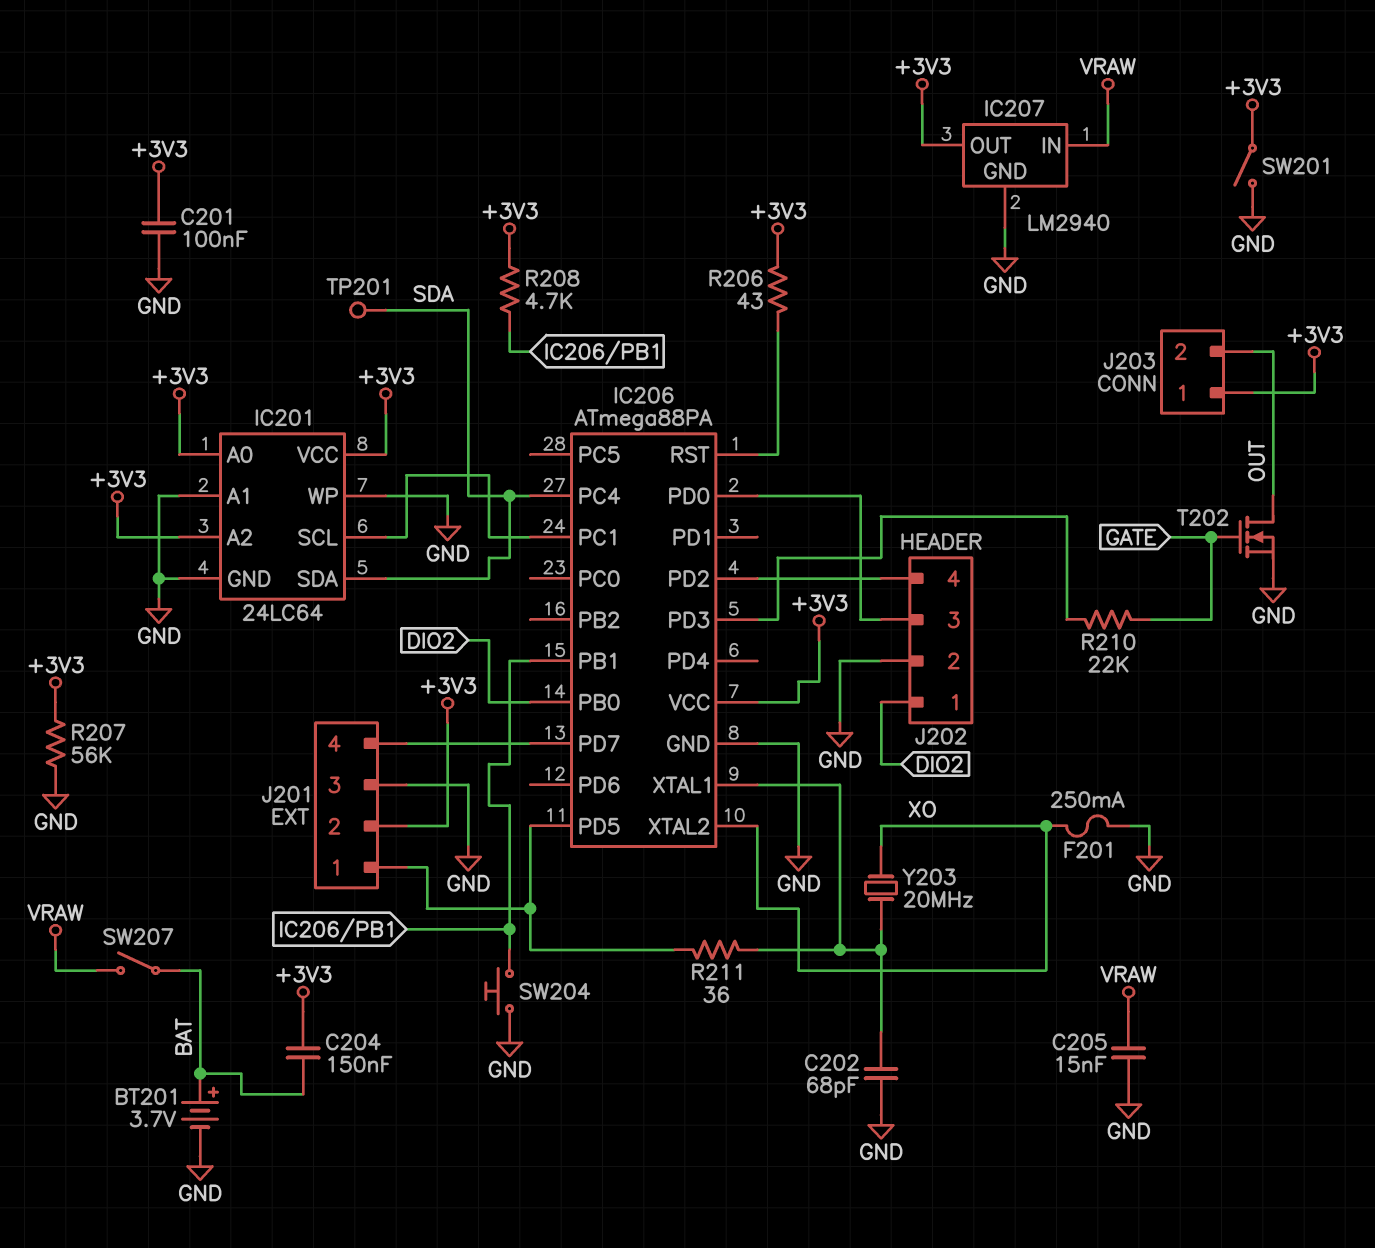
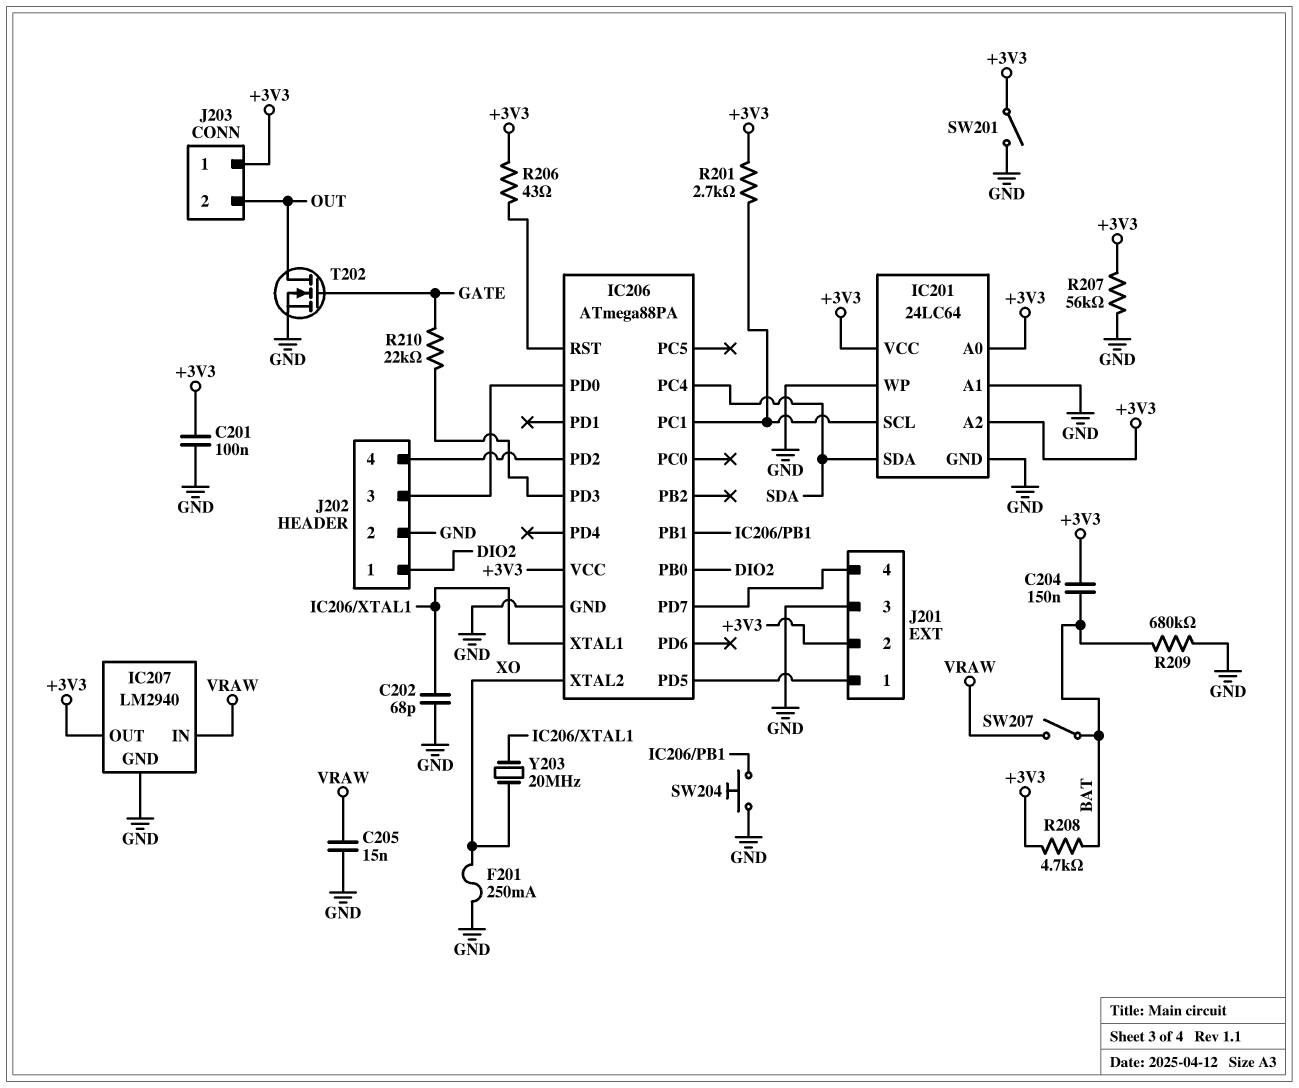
BT201: 3.7V (plus BAT, minus GND) -> none
R201: none -> 2.7k (+3V3, IC201/SCL)
R208: 4.7k (+3V3, IC206/PB1) -> 4.7k (+3V3, BAT)
R209: none -> 680k (BAT, GND)
R211: 36 (IC206/PD5, IC206/XTAL1) -> none
TP201: test point (SDA) -> none

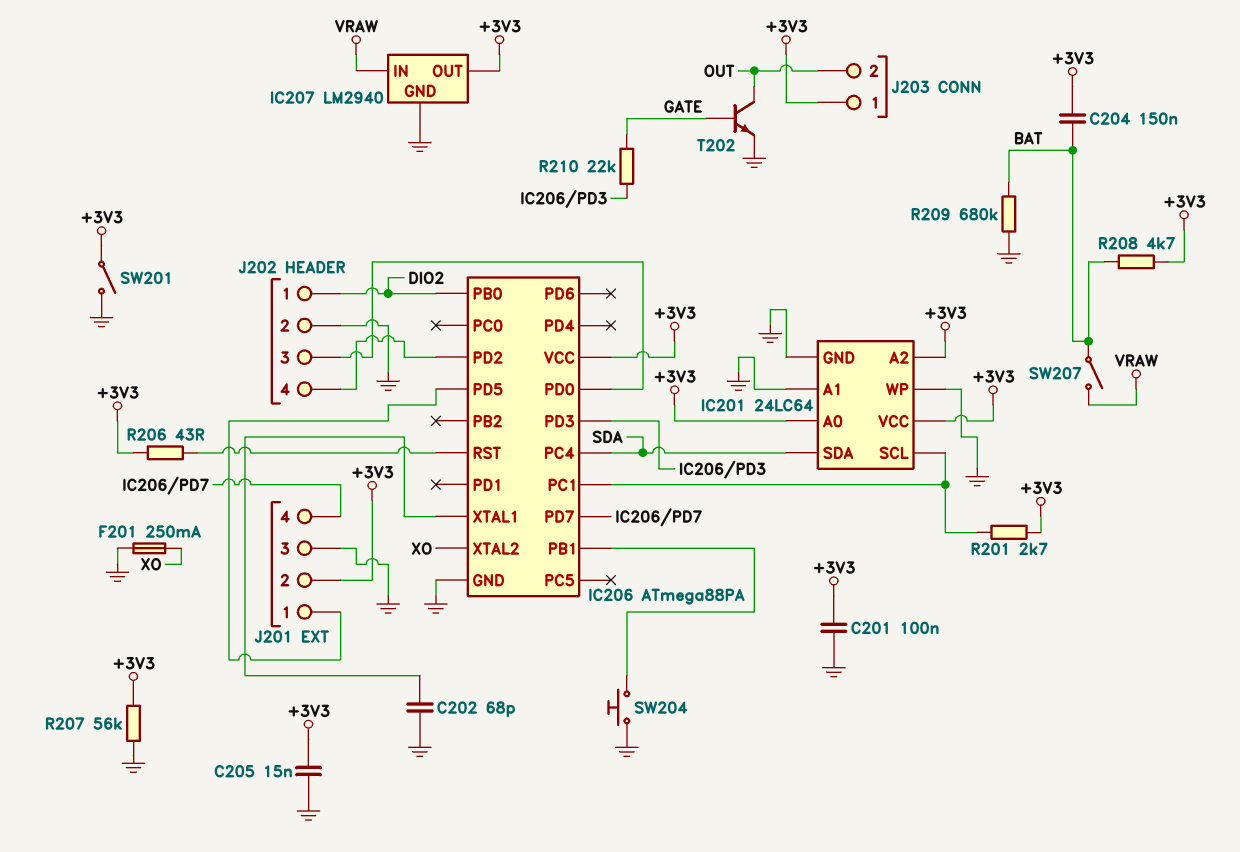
C205: 15nF (GND, VRAW) -> 15nF (+3V3, GND)
T202: NMOS (G GATE, D OUT, S GND) -> NPN (B GATE, C OUT, E GND)
Y203: 20MHz (IC206/XTAL1, XO) -> none

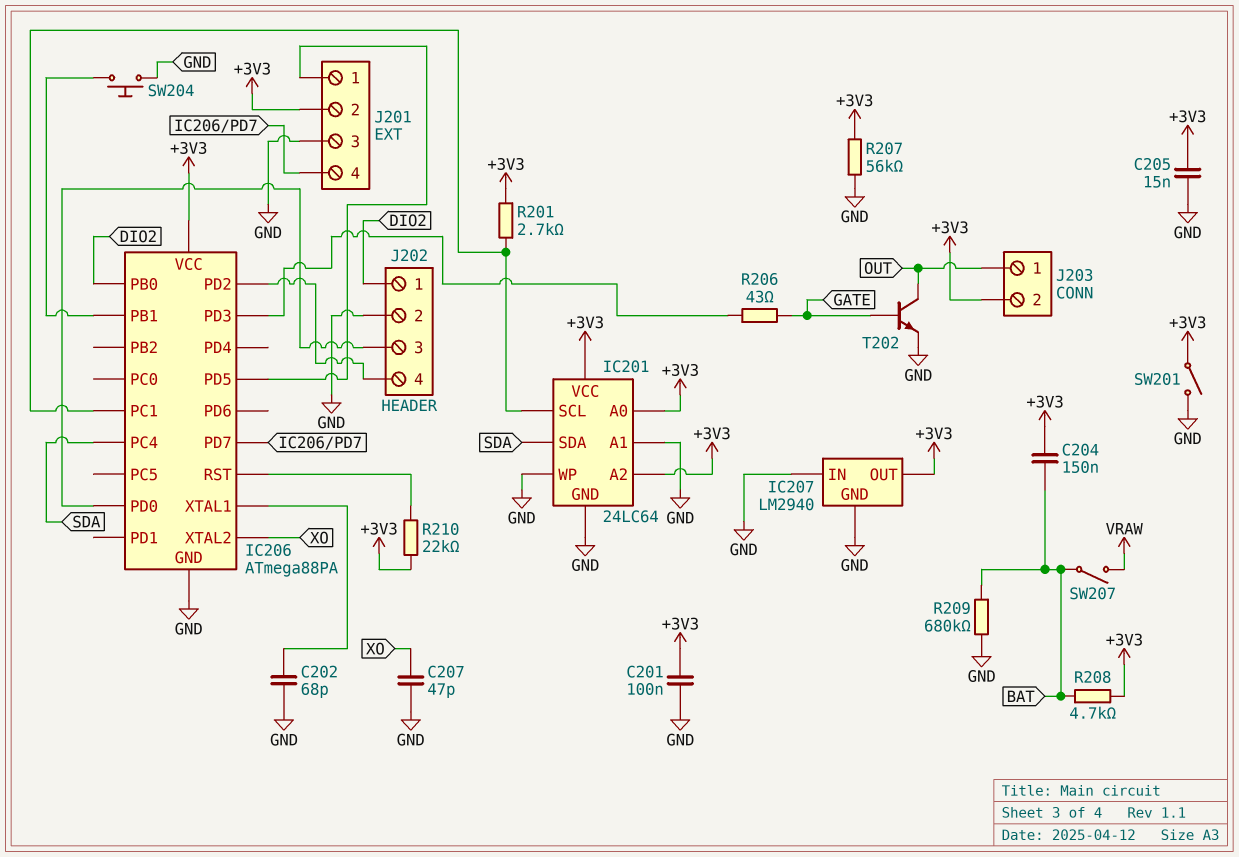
C207: none -> 47pF (GND, XO)
F201: 250mA (GND, XO) -> none
IC207 pin IN: VRAW -> GND
J203 pin 1: +3V3 -> OUT
J203 pin 2: OUT -> +3V3
R206: 43 (+3V3, IC206/RST) -> 43 (GATE, IC206/PD3)
R210: 22k (GATE, IC206/PD3) -> 22k (+3V3, IC206/RST)

